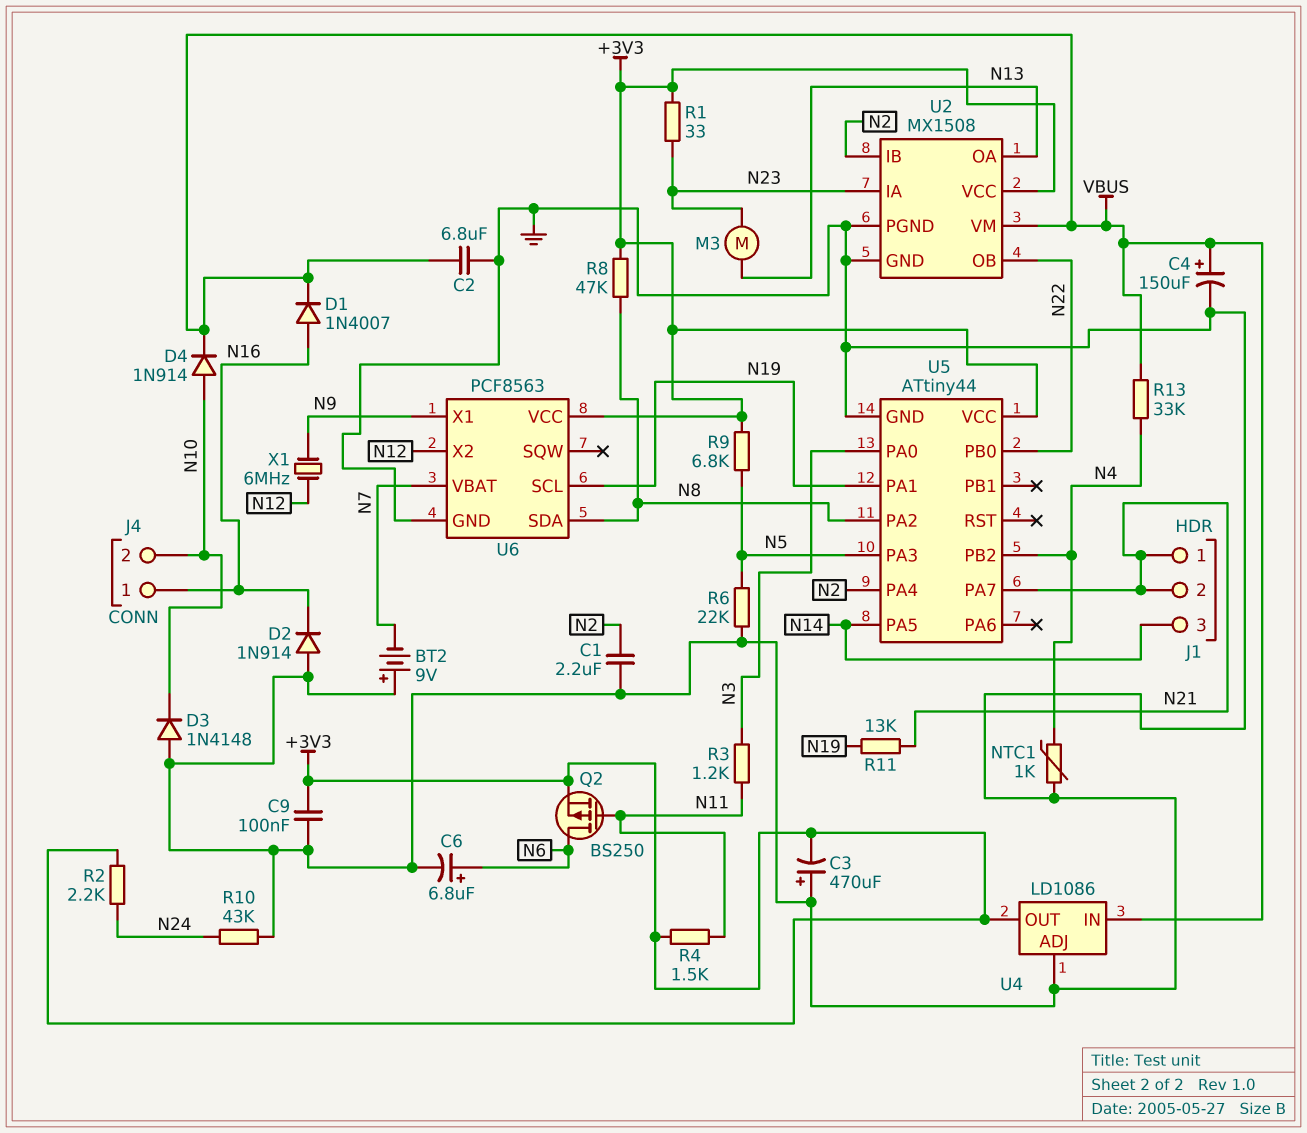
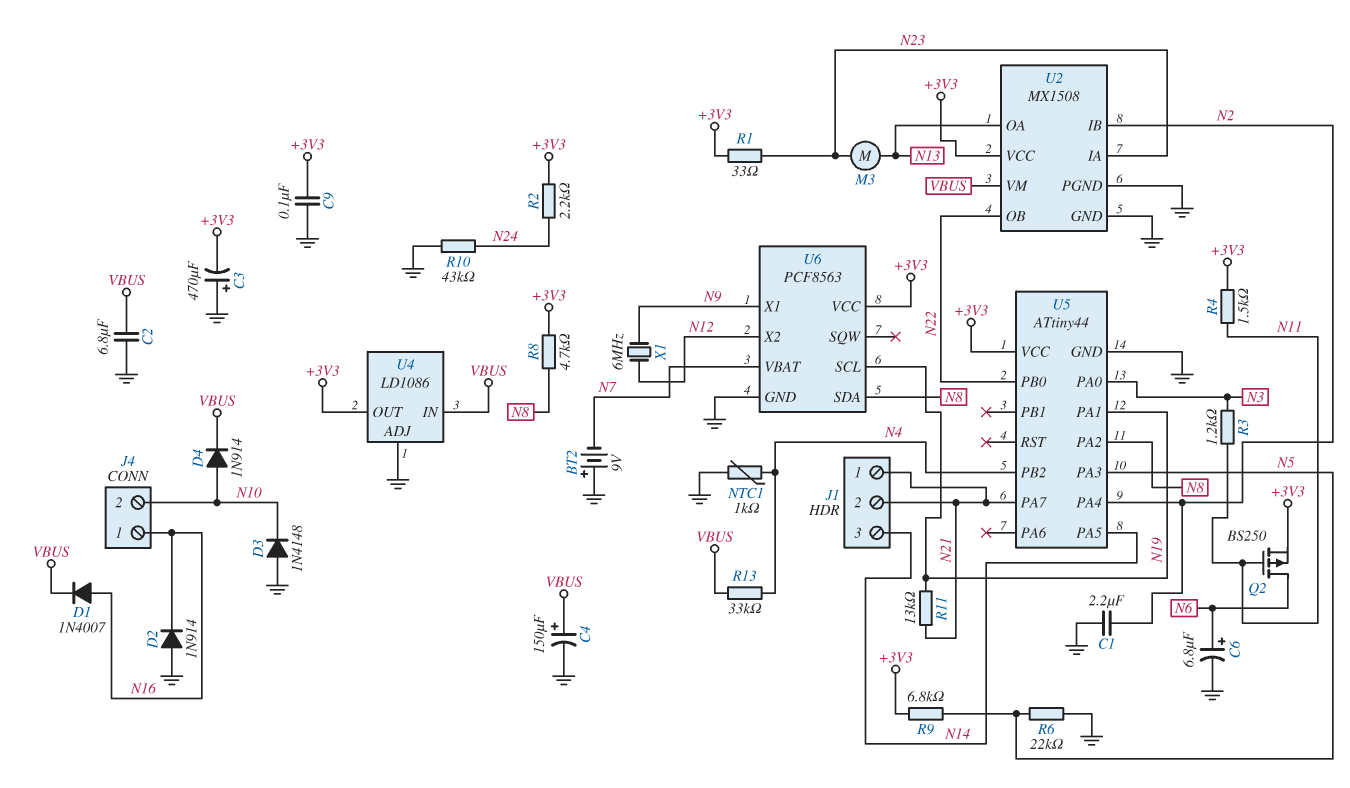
R8: 47k (+3V3, N8) -> 4.7k (+3V3, N8)

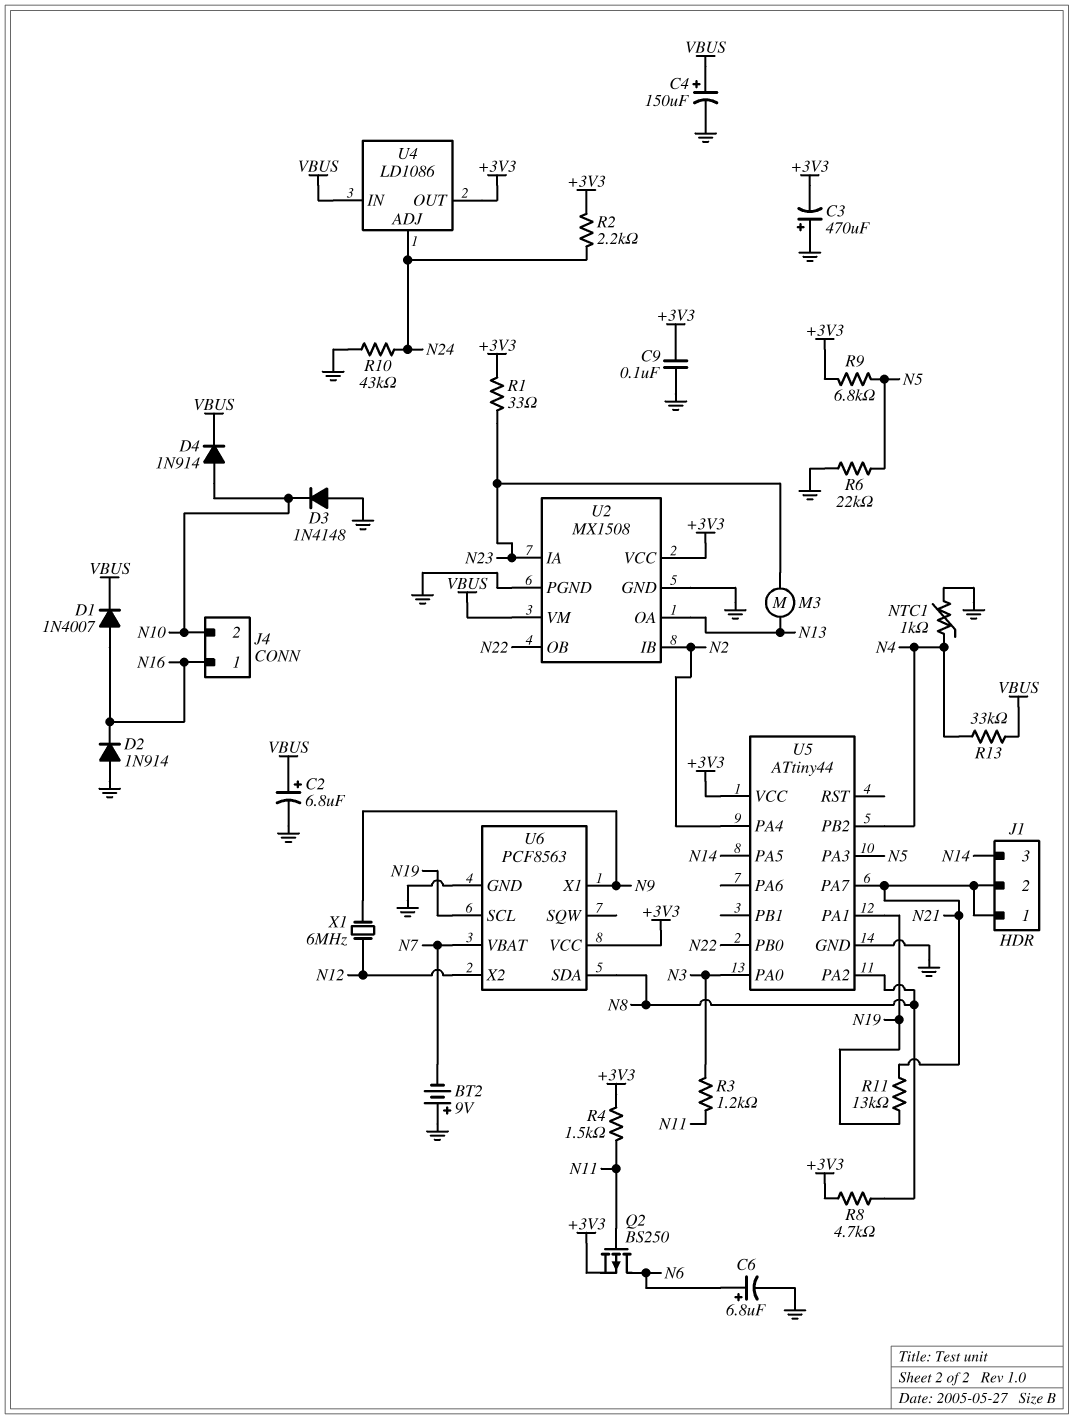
C1: 2.2uF (GND, N2) -> none
C2: 6.8uF (GND, VBUS) -> 6.8uF (plus VBUS, minus GND)
U4 pin ADJ: GND -> N24

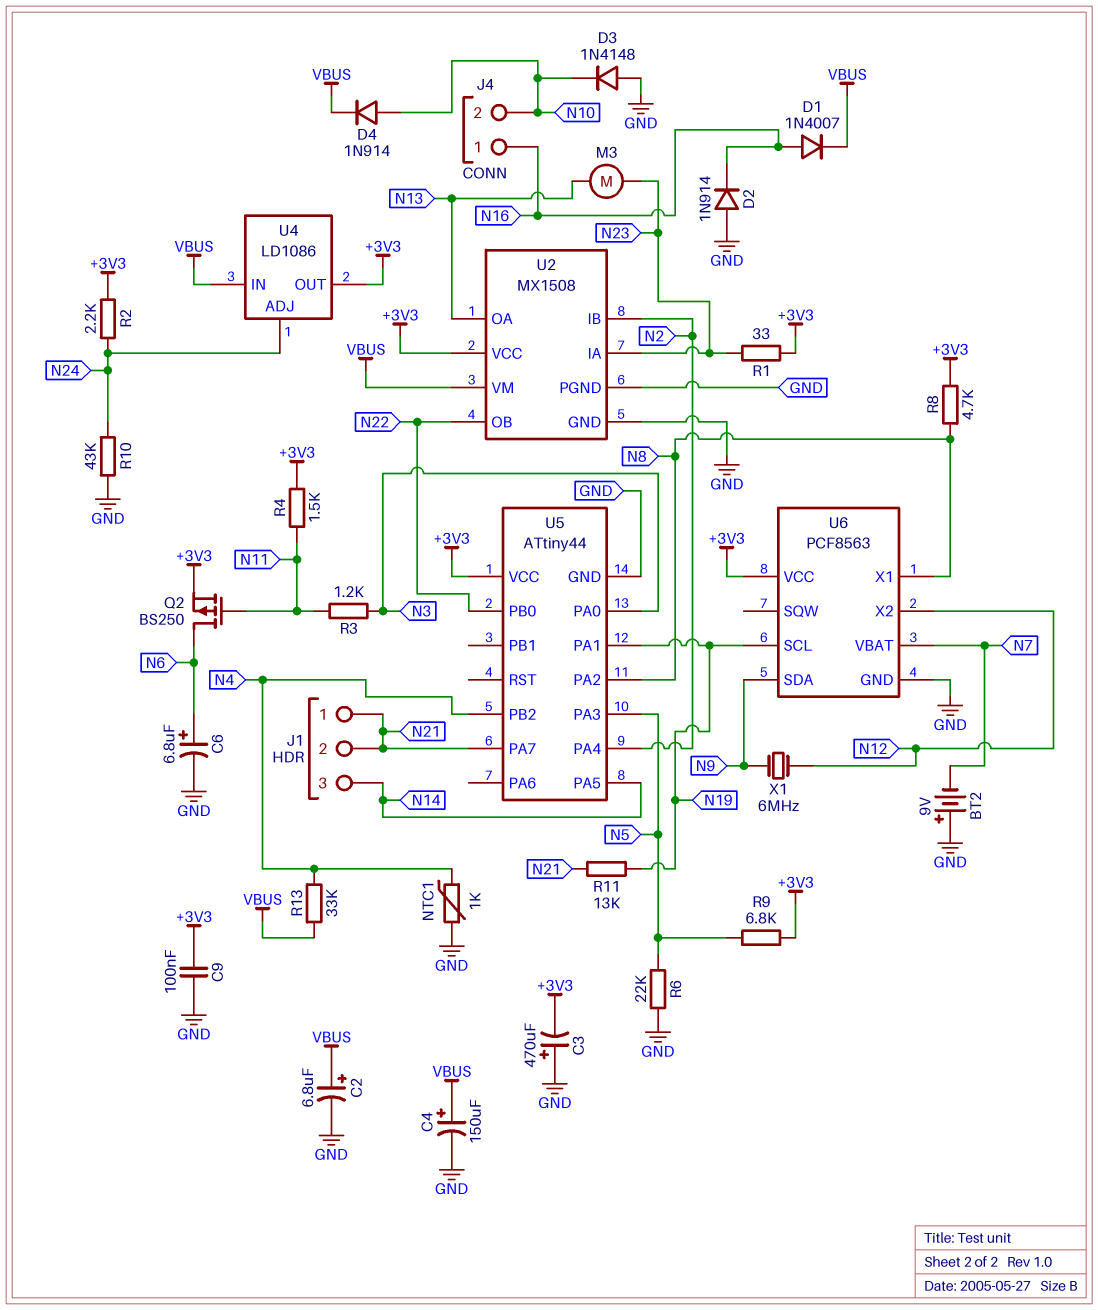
U6 pin SDA: N8 -> N9
U6 pin X1: N9 -> N8

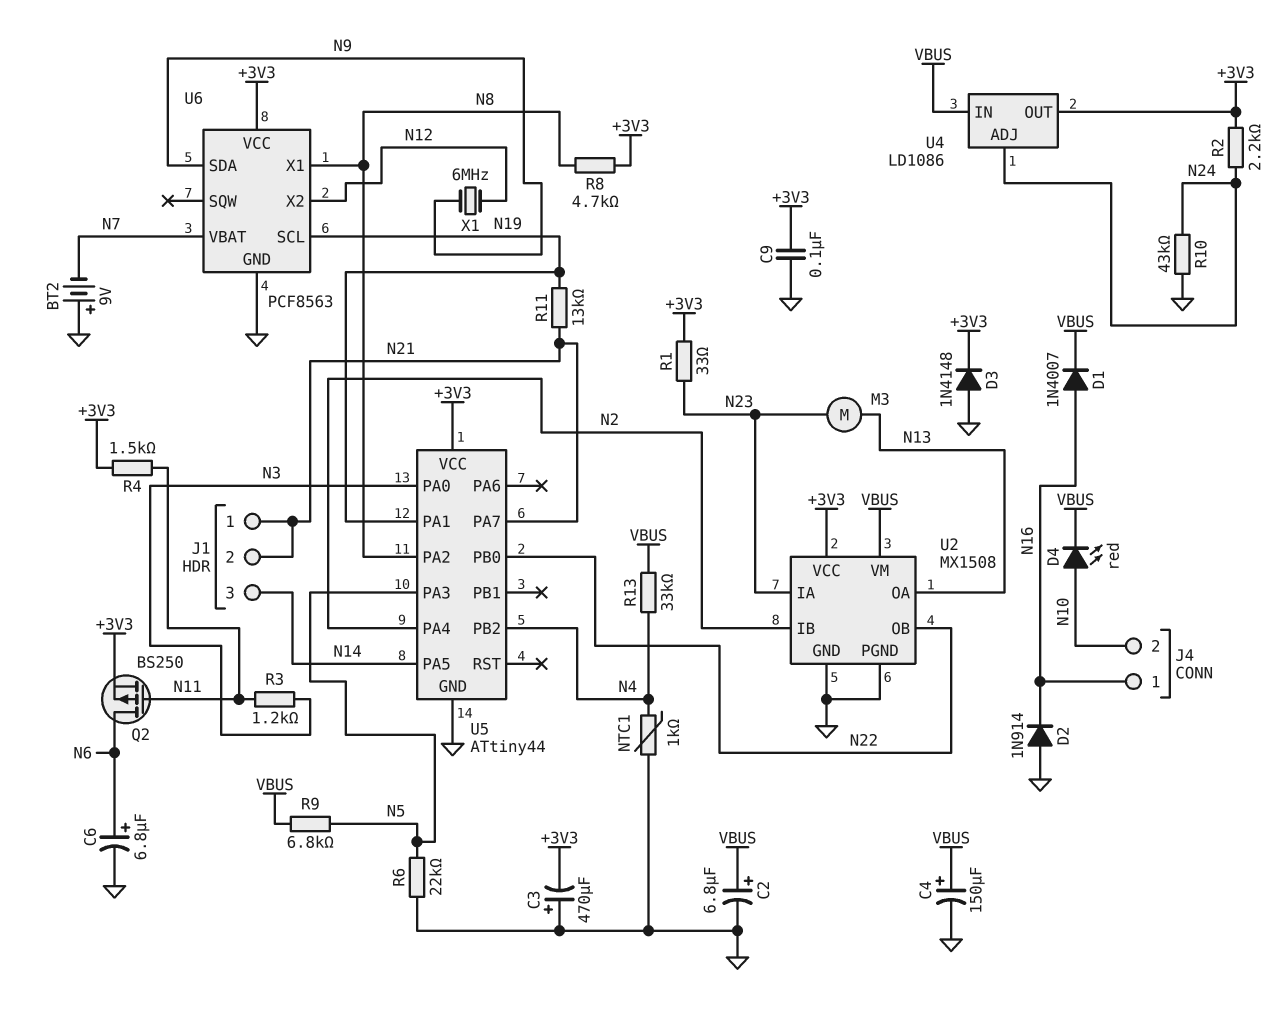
D3: diode 1N4148 (A GND, K N10) -> diode 1N4148 (A GND, K +3V3)
D4: diode 1N914 (A N10, K VBUS) -> LED red (A N10, K VBUS)
R9: 6.8k (+3V3, N5) -> 6.8k (N5, VBUS)

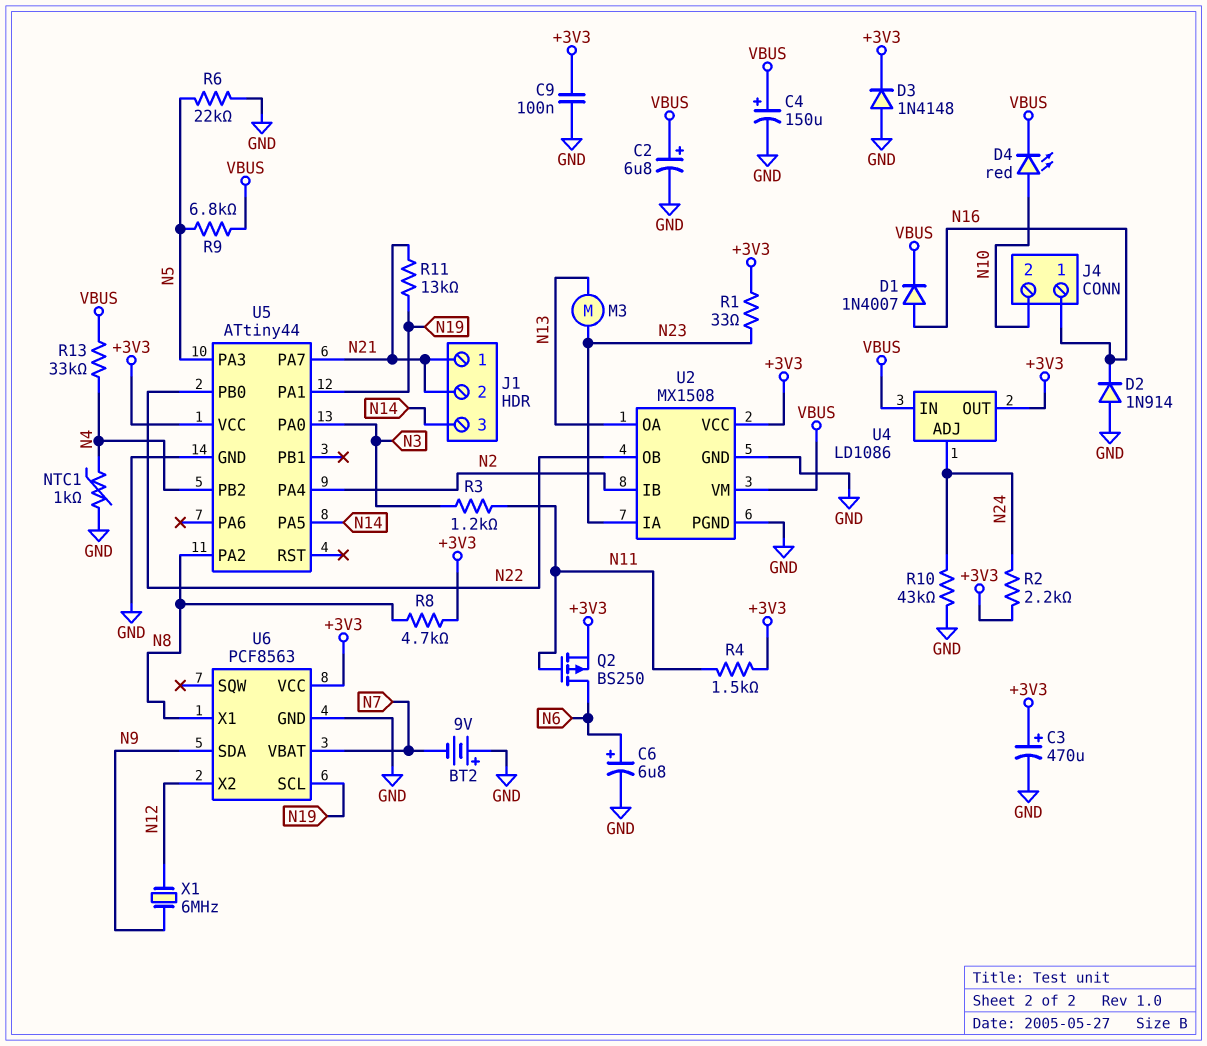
C3: 470uF (plus GND, minus +3V3) -> 470uF (plus +3V3, minus GND)

